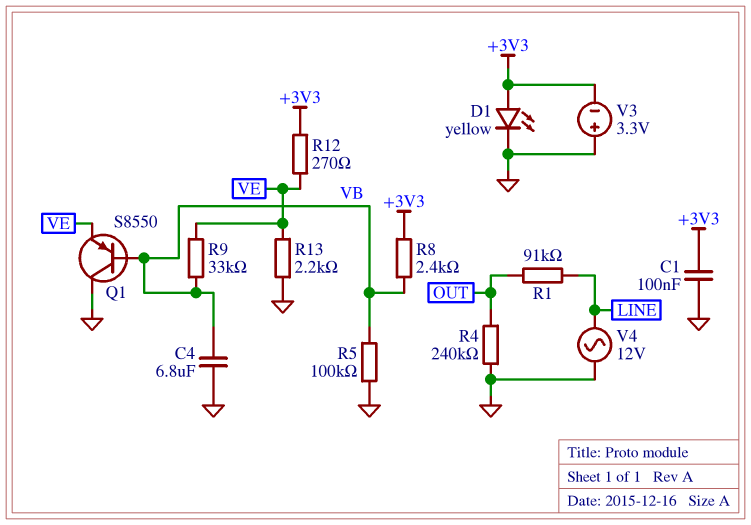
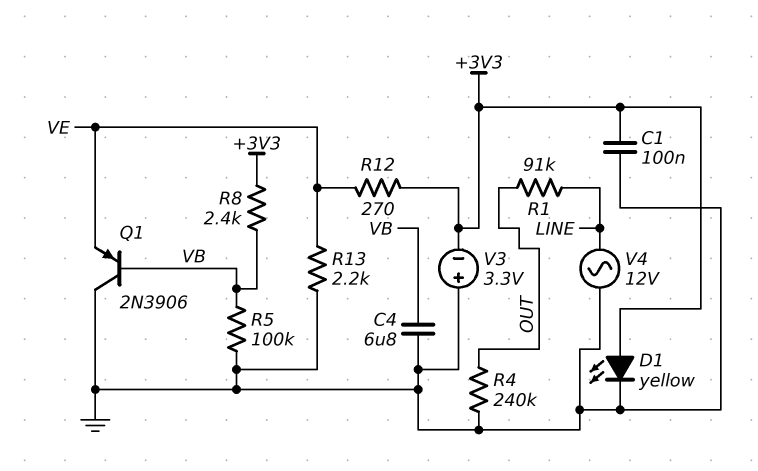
Q1: PNP S8550 (B VB, C GND, E VE) -> PNP 2N3906 (B VB, C GND, E VE)
R9: 33k (VB, VE) -> none

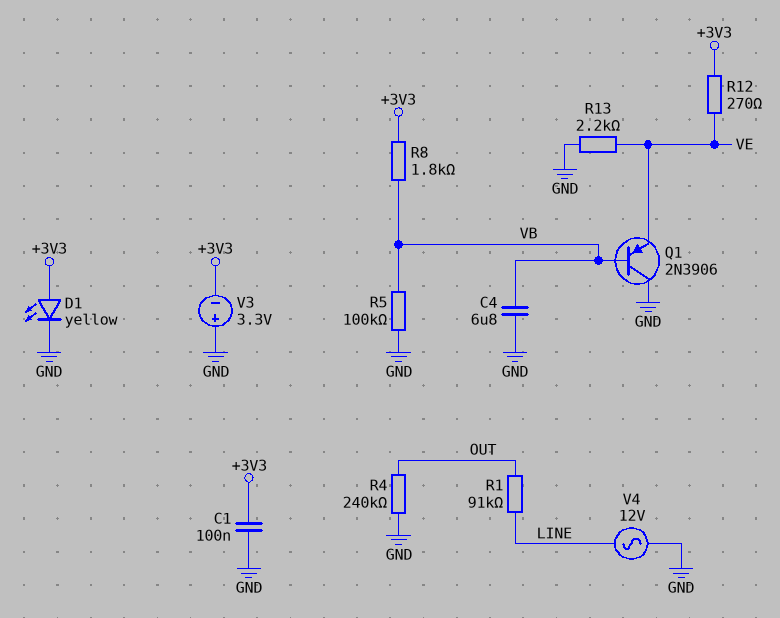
R8: 2.4k (+3V3, VB) -> 1.8k (+3V3, VB)

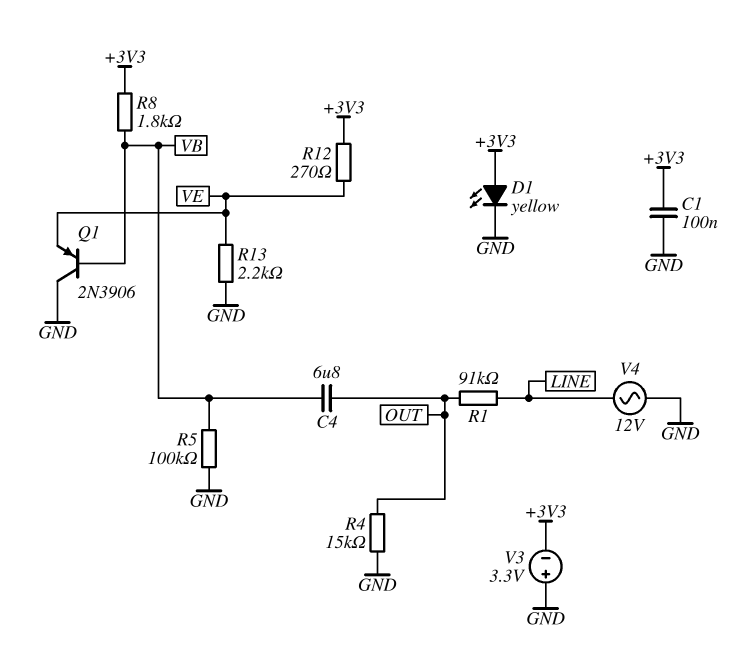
C4: 6.8uF (GND, VB) -> 6.8uF (OUT, VB)
R4: 240k (GND, OUT) -> 15k (GND, OUT)

